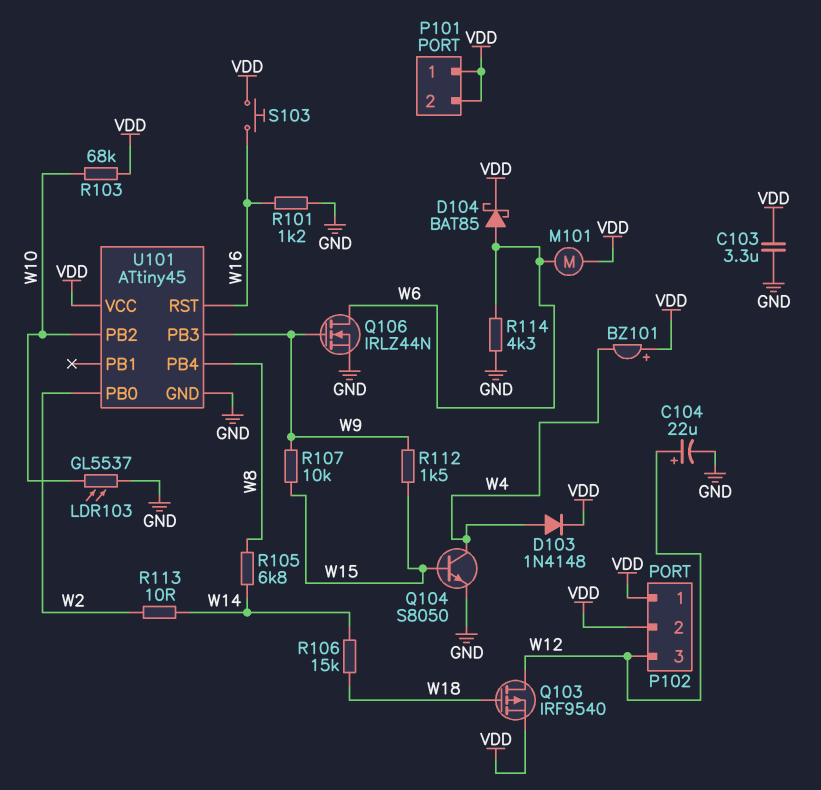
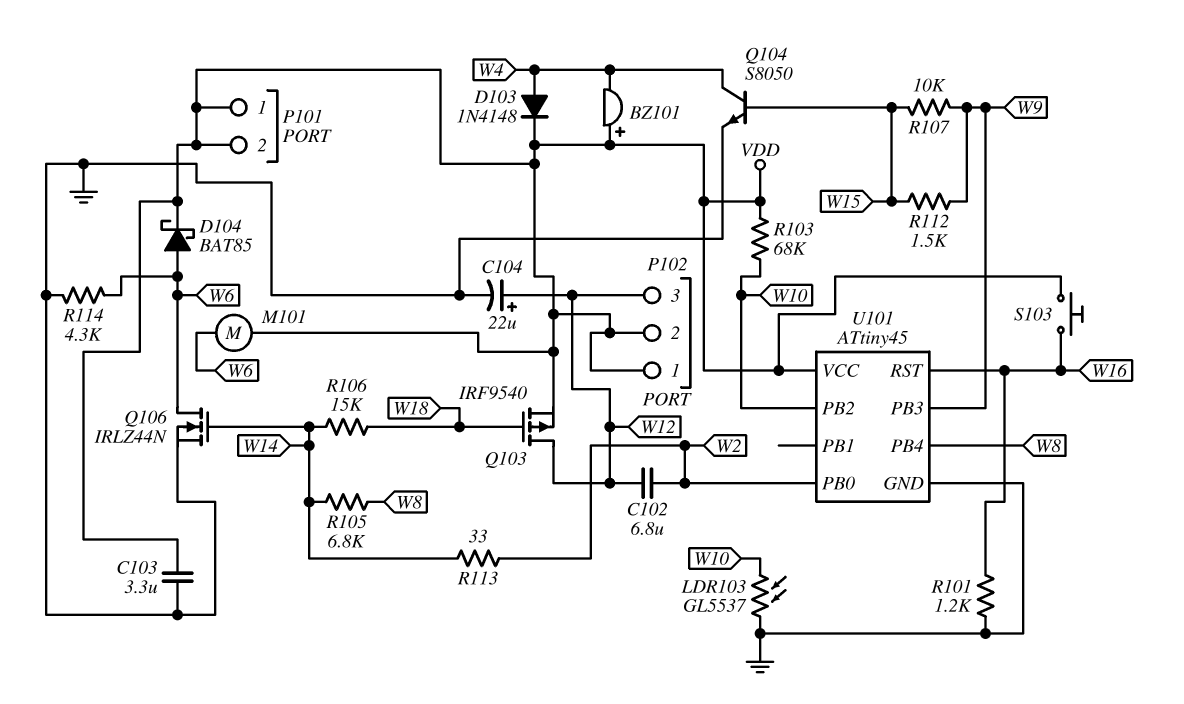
C102: none -> 6.8uF (W2, W12)
Q106: NMOS IRLZ44N (G W9, D W6, S GND) -> NMOS IRLZ44N (G W14, D W6, S GND)
R113: 10 (W2, W14) -> 33 (W2, W14)

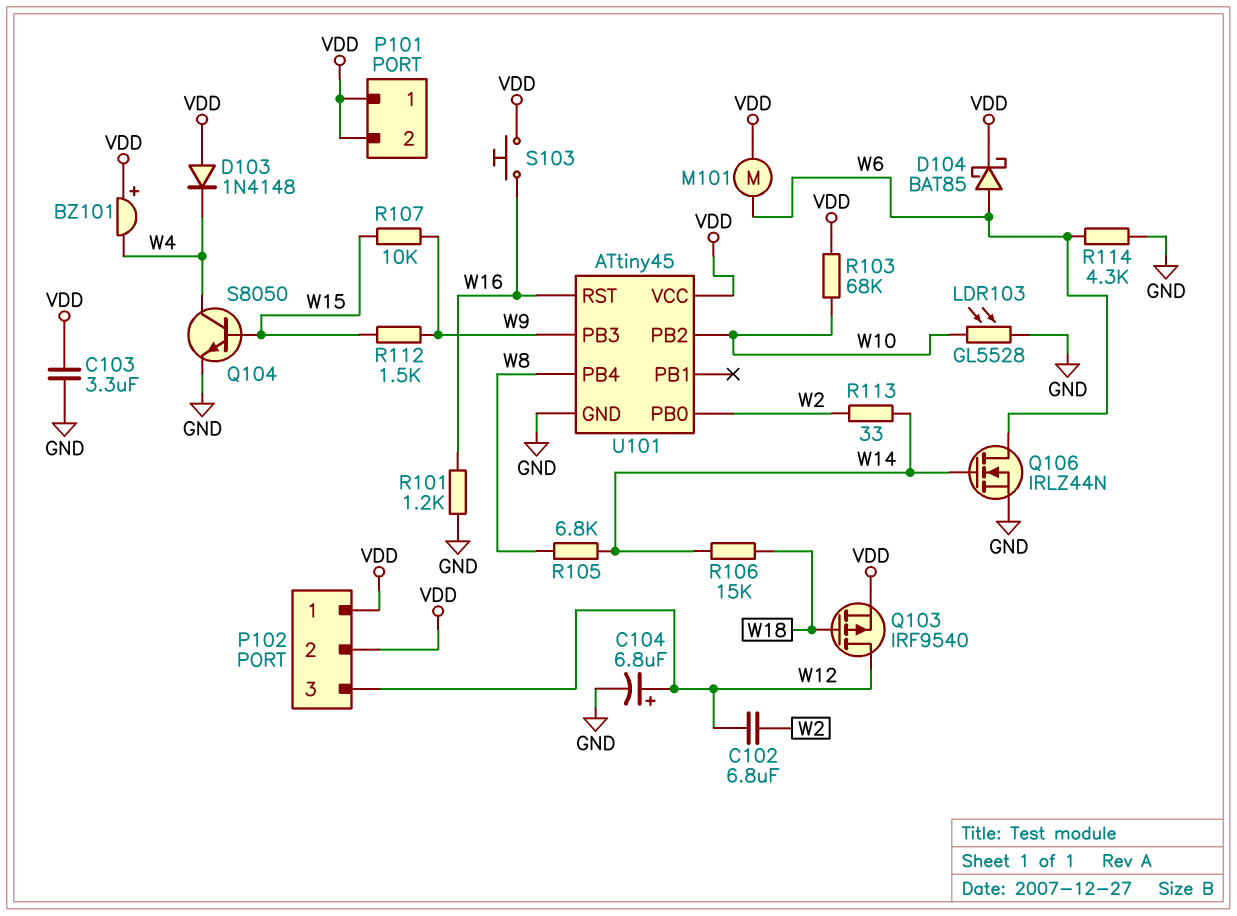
C104: 22uF (plus W12, minus GND) -> 6.8uF (plus W12, minus GND)
D103: diode 1N4148 (A W4, K VDD) -> diode 1N4148 (A VDD, K W4)
LDR103: GL5537 (GND, W10) -> GL5528 (GND, W10)

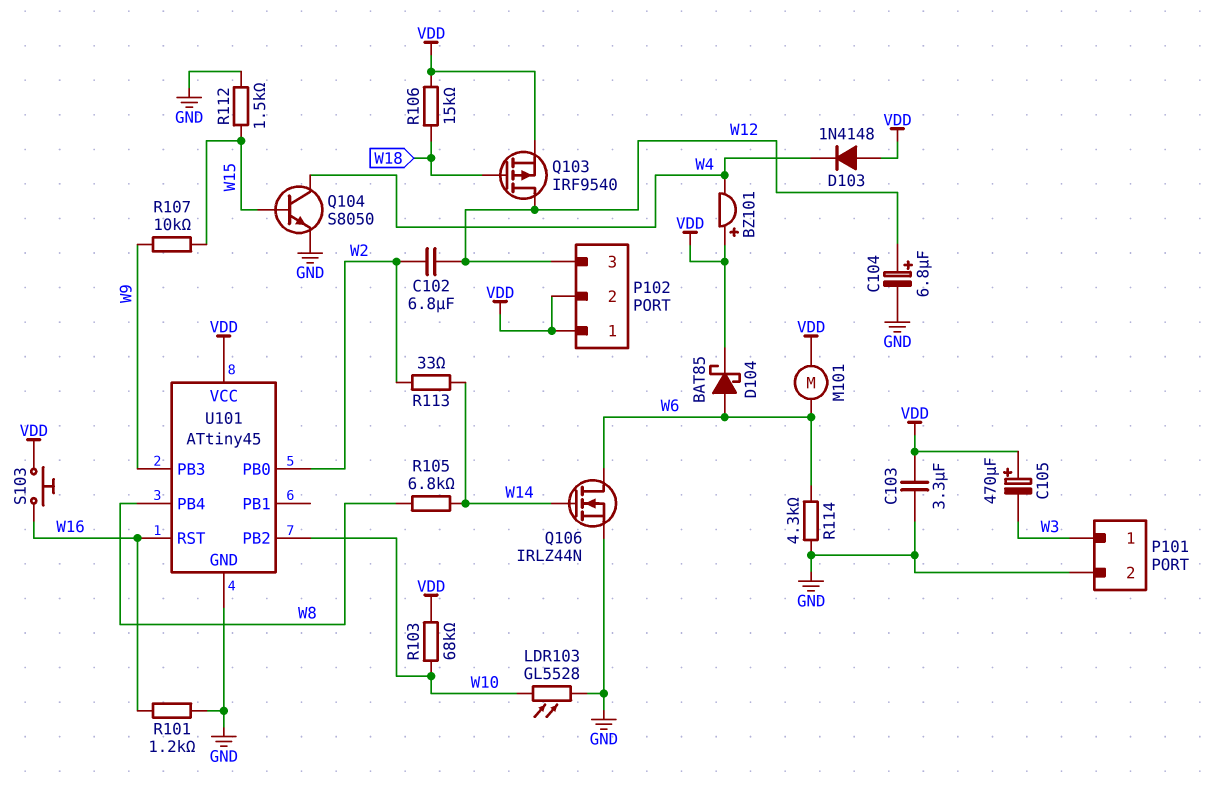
C105: none -> 470uF (plus VDD, minus W3)
P101 pin 1: VDD -> W3
P101 pin 2: VDD -> GND
R106: 15k (W14, W18) -> 15k (VDD, W18)
R112: 1.5k (W9, W15) -> 1.5k (GND, W15)

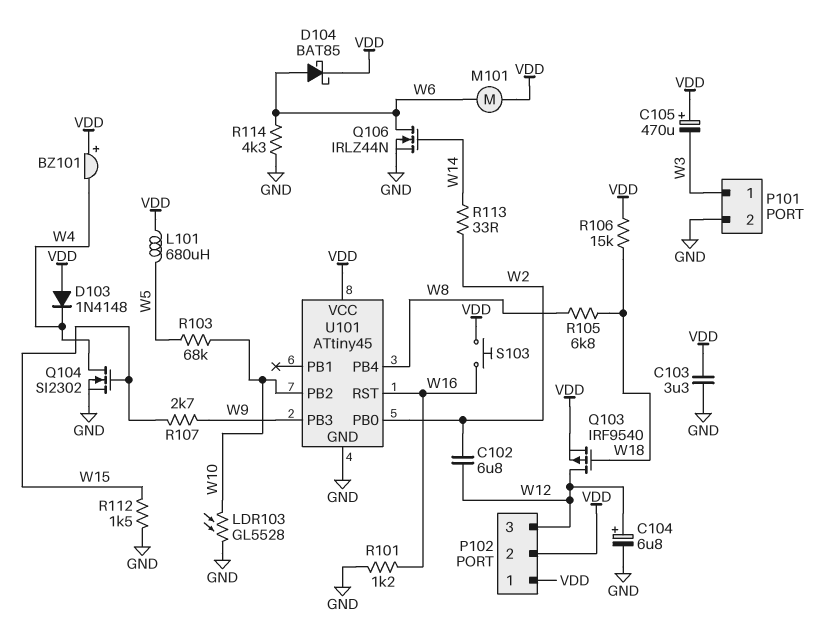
L101: none -> 680uH (VDD, W5)
Q104: NPN S8050 (B W15, C W4, E GND) -> NMOS SI2302 (G W15, D W4, S GND)
R103: 68k (VDD, W10) -> 68k (W5, W10)
R105: 6.8k (W8, W14) -> 6.8k (W8, W18)
R107: 10k (W9, W15) -> 2.7k (W9, W15)

